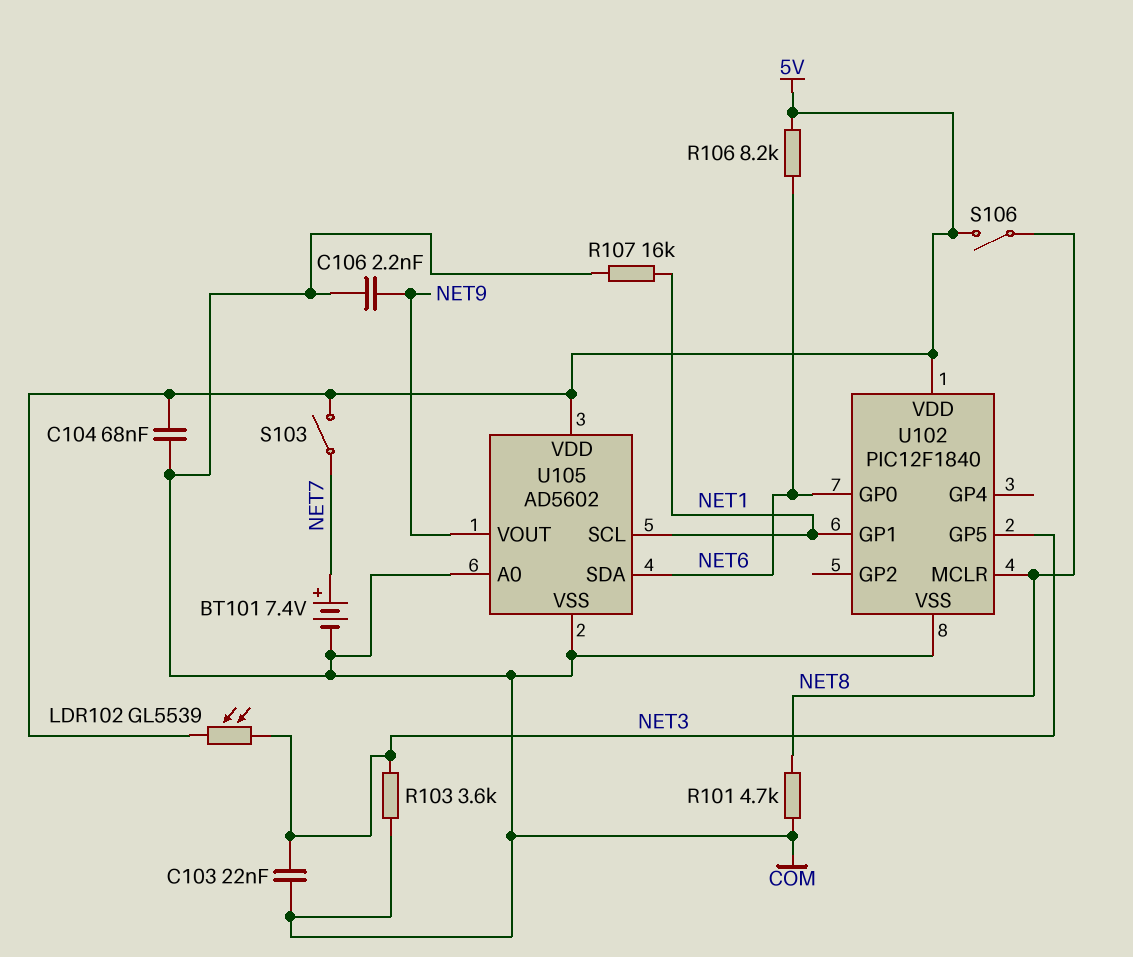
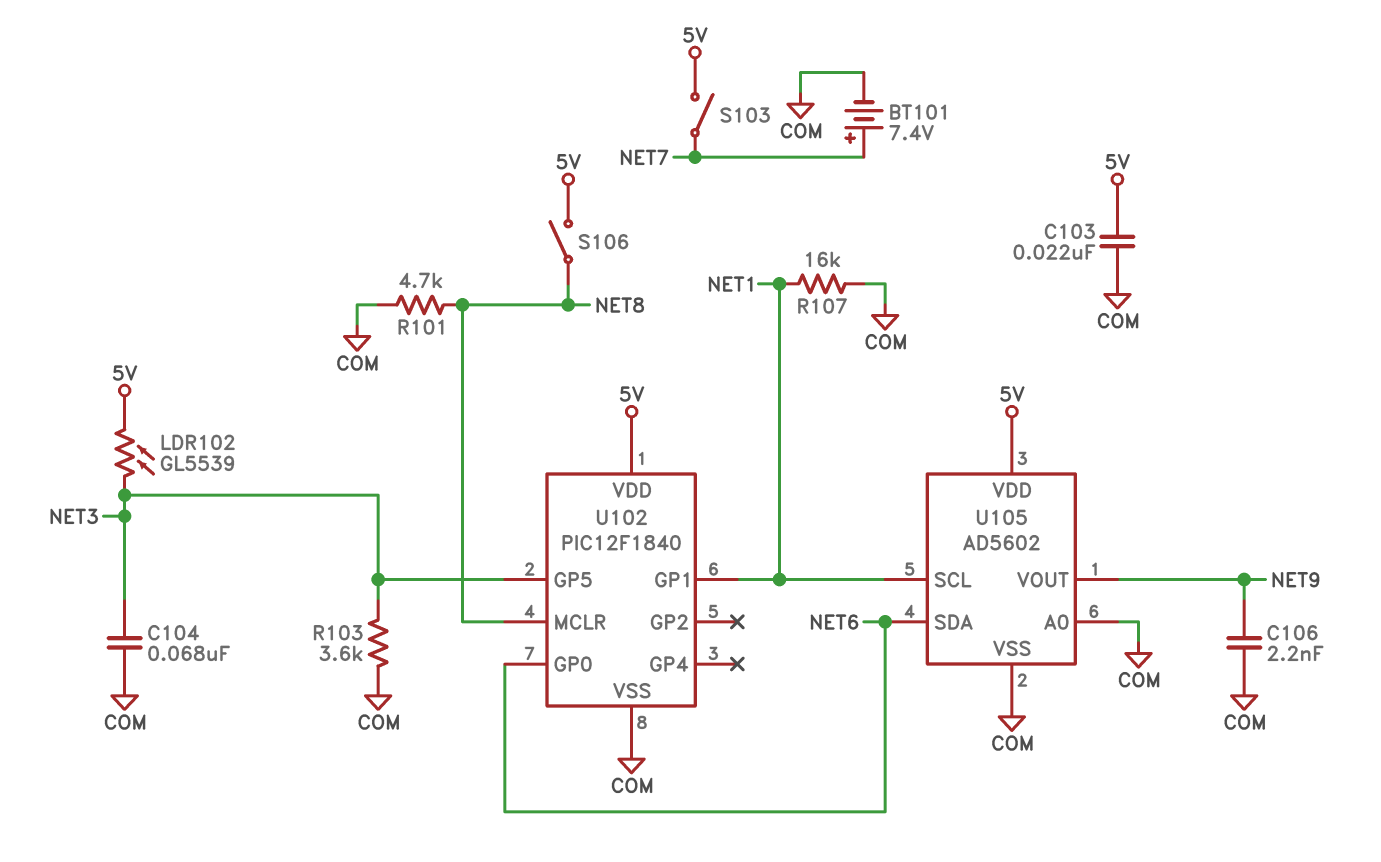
C103: 22nF (COM, NET3) -> 22nF (5V, COM)
C104: 68nF (5V, COM) -> 68nF (COM, NET3)
R106: 8.2k (5V, NET6) -> none

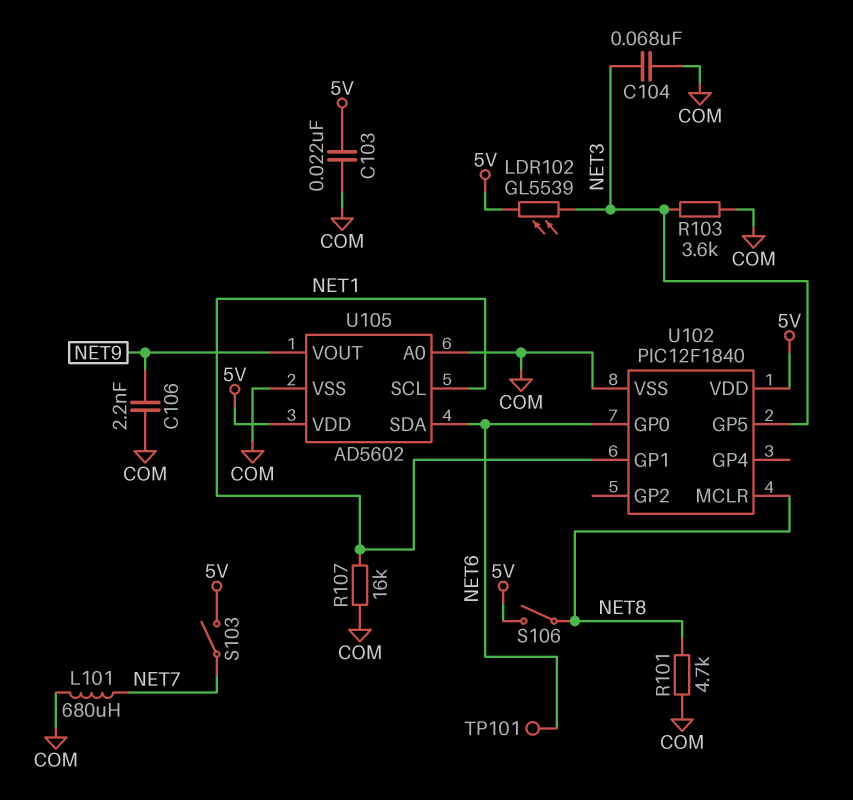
BT101: 7.4V (plus NET7, minus COM) -> none
L101: none -> 680uH (COM, NET7)
TP101: none -> test point (NET6)

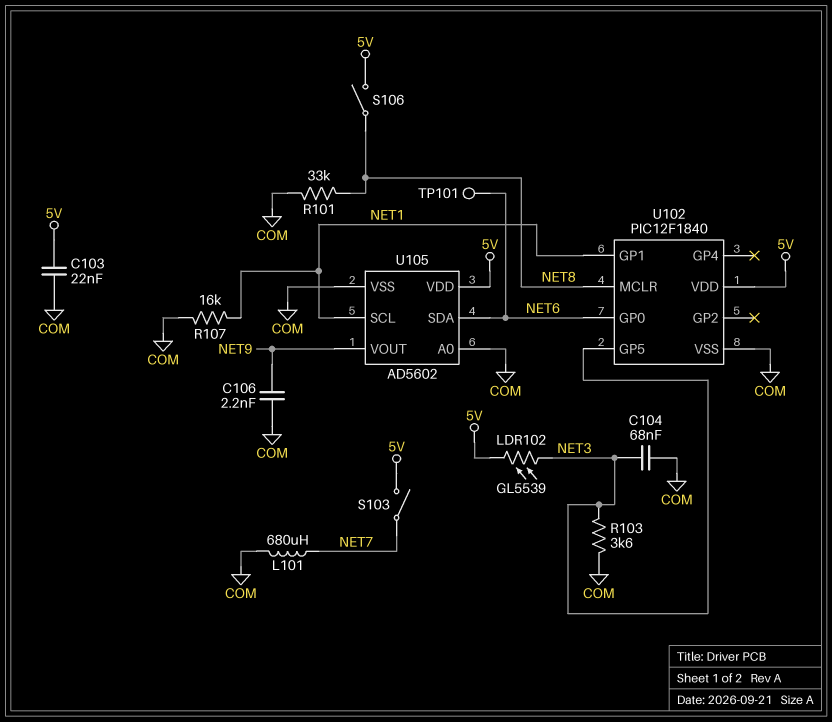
R101: 4.7k (COM, NET8) -> 33k (COM, NET8)

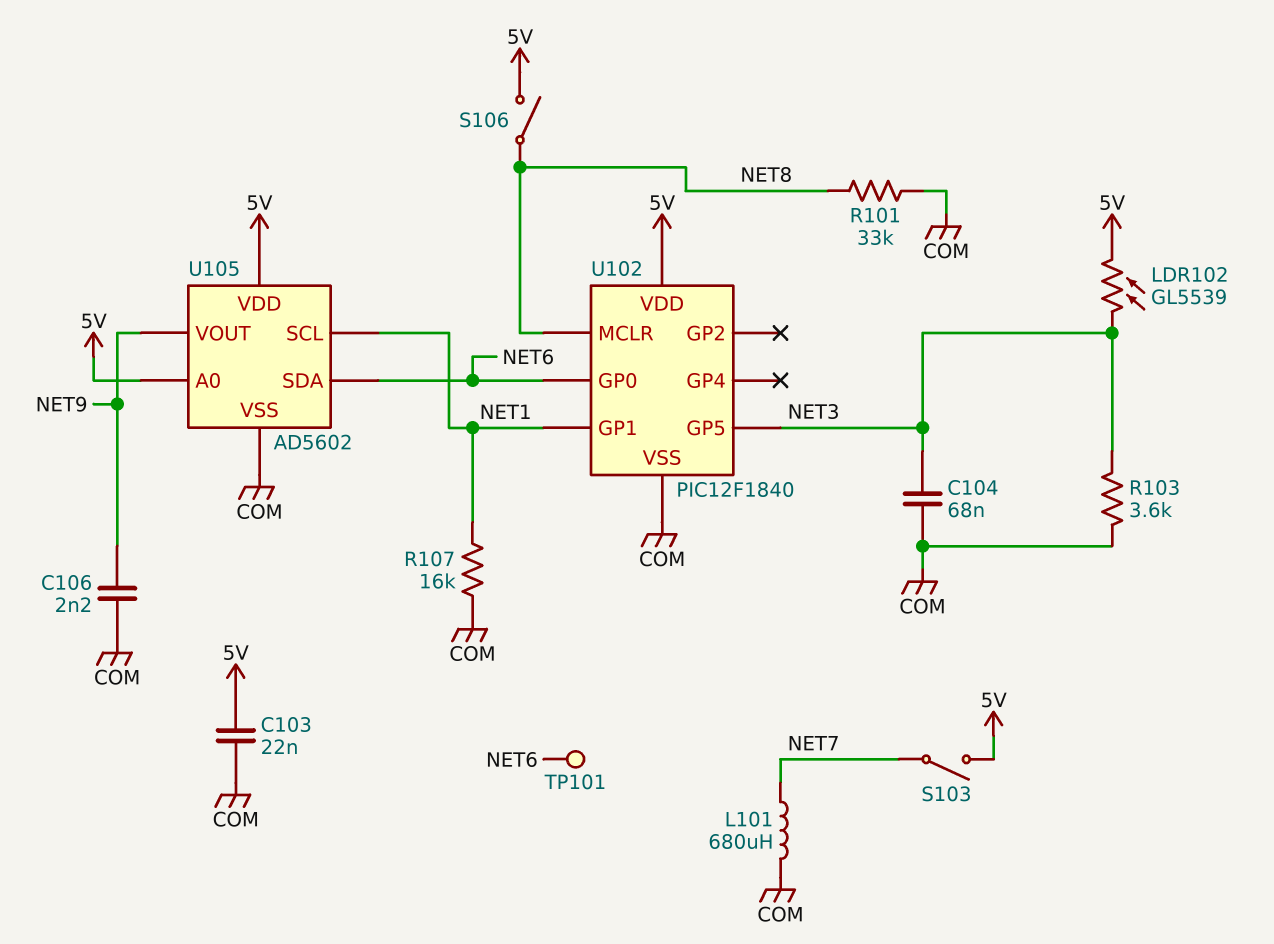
U105 pin A0: COM -> 5V

